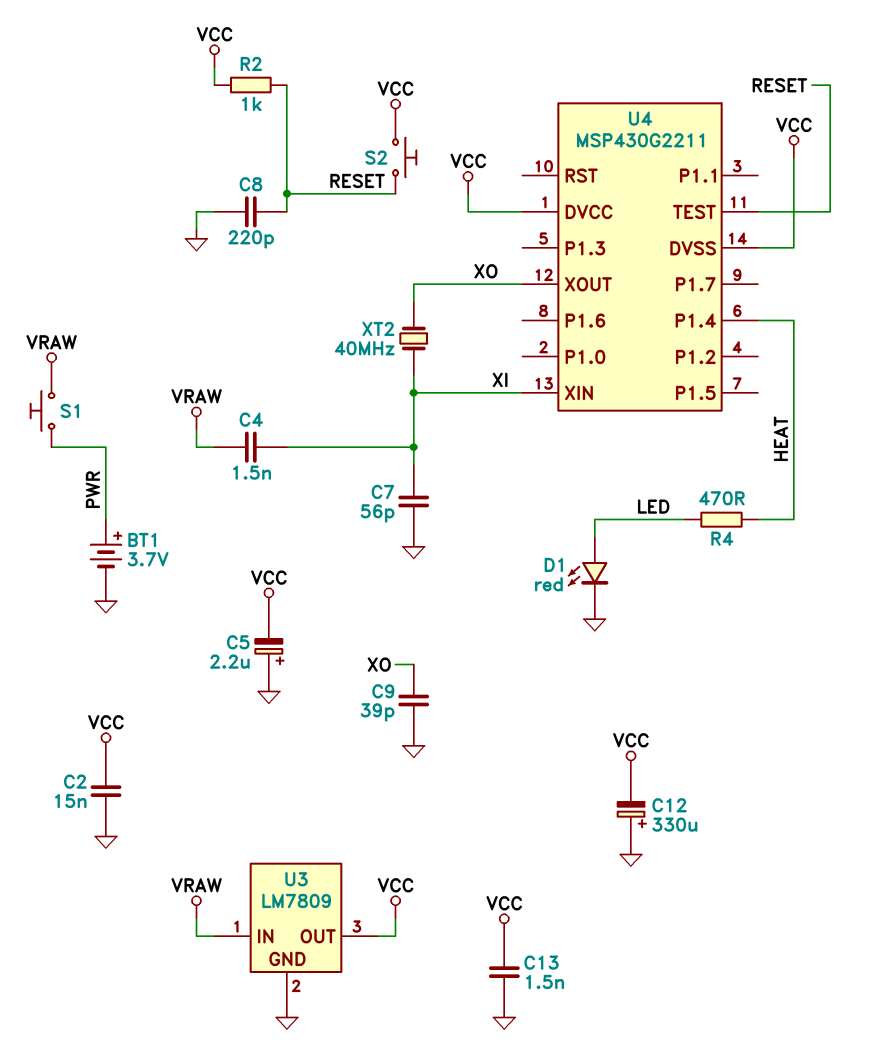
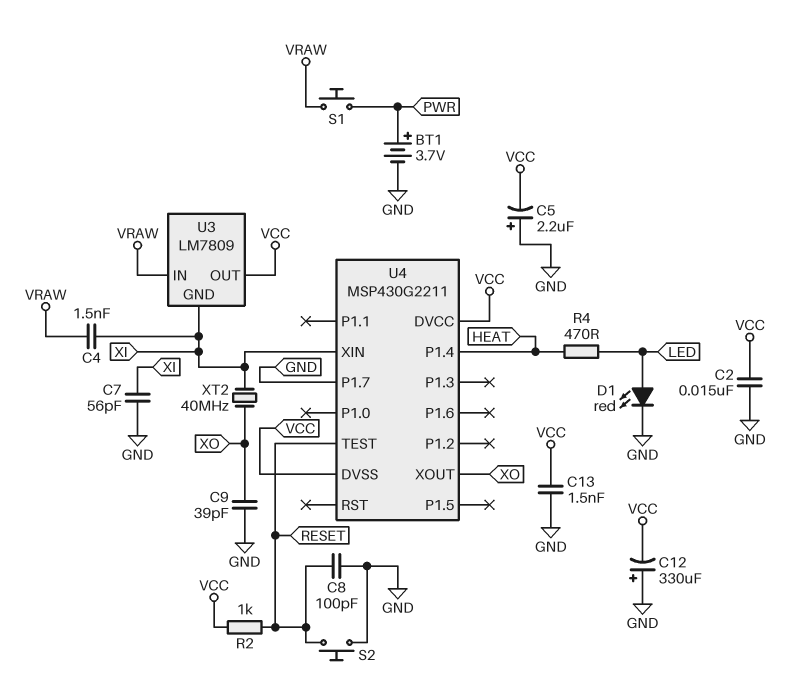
C8: 220pF (GND, RESET) -> 100pF (GND, RESET)
S2: button (RESET, VCC) -> button (GND, RESET)
U3 pin GND: GND -> XI
U4 pin P1.7: none -> GND

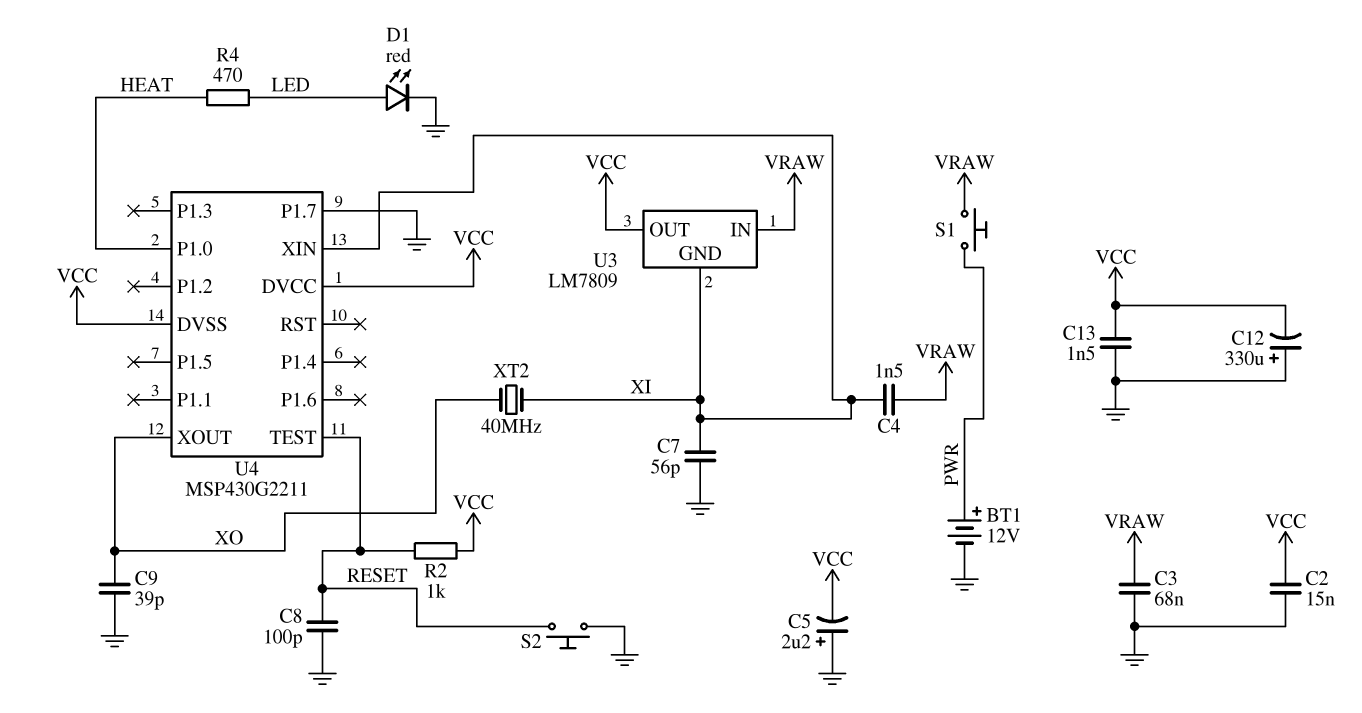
BT1: 3.7V (plus PWR, minus GND) -> 12V (plus PWR, minus GND)
C3: none -> 68nF (GND, VRAW)
U4 pin P1.0: none -> HEAT
U4 pin P1.4: HEAT -> none

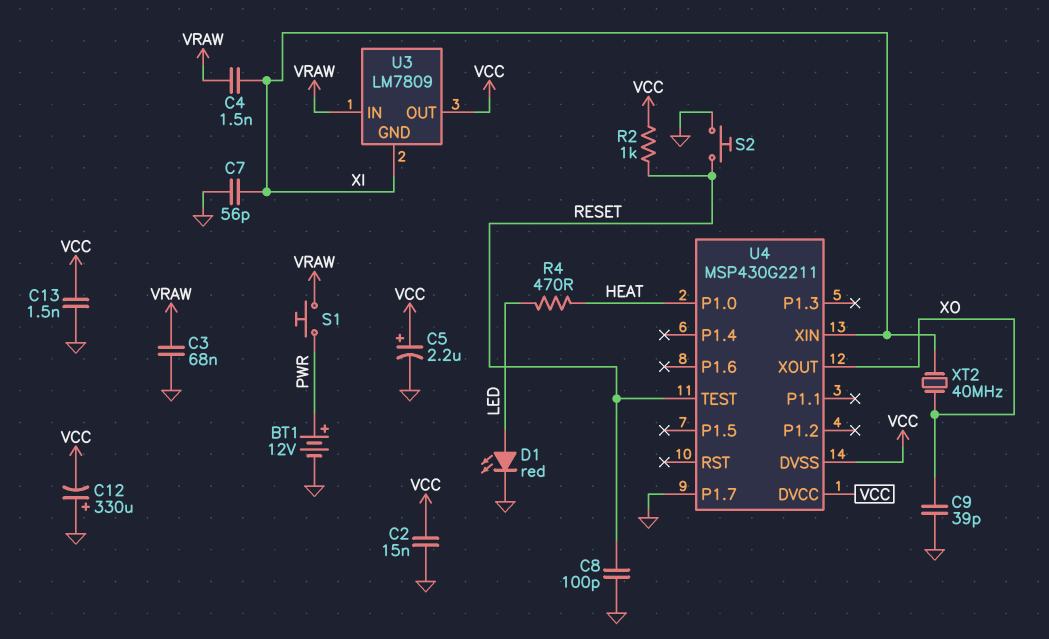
C5: 2.2uF (plus GND, minus VCC) -> 2.2uF (plus VCC, minus GND)

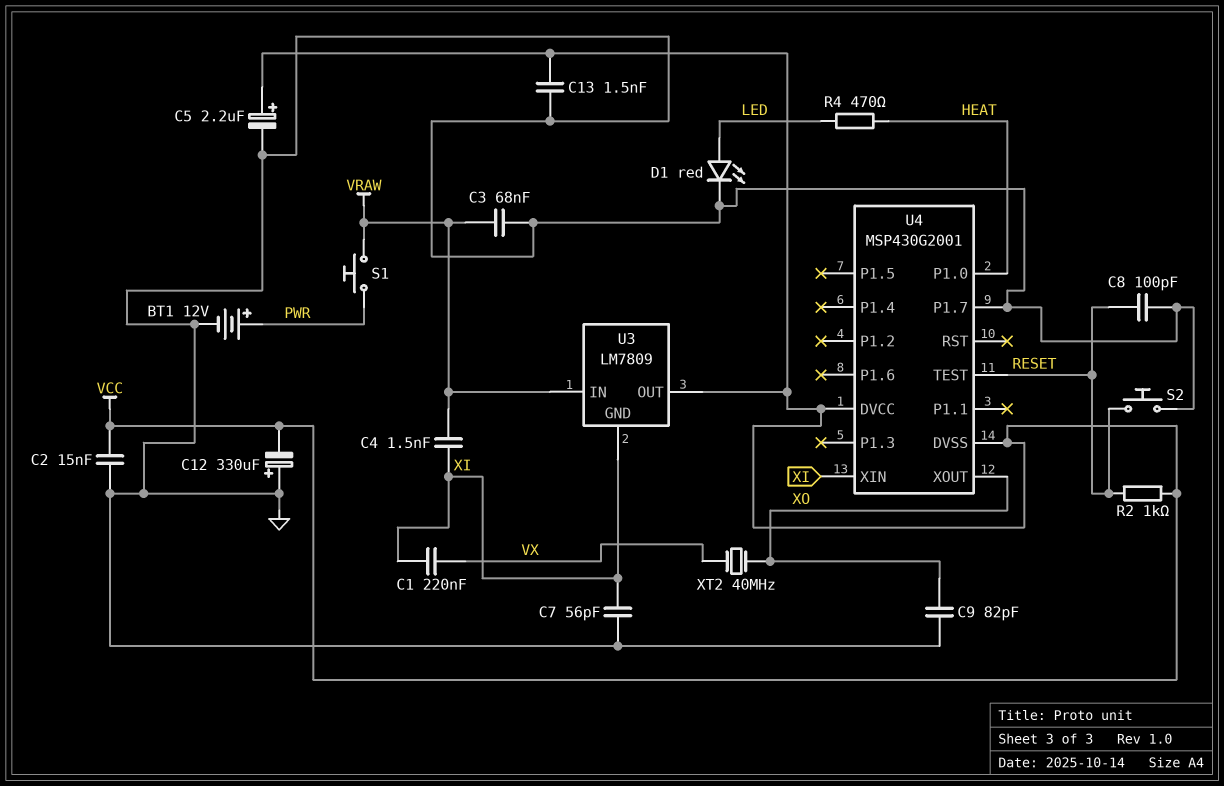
C1: none -> 220nF (VX, XI)
C9: 39pF (GND, XO) -> 82pF (GND, XO)
U4: MSP430G2211 -> MSP430G2001
XT2: 40MHz (XI, XO) -> 40MHz (VX, XO)

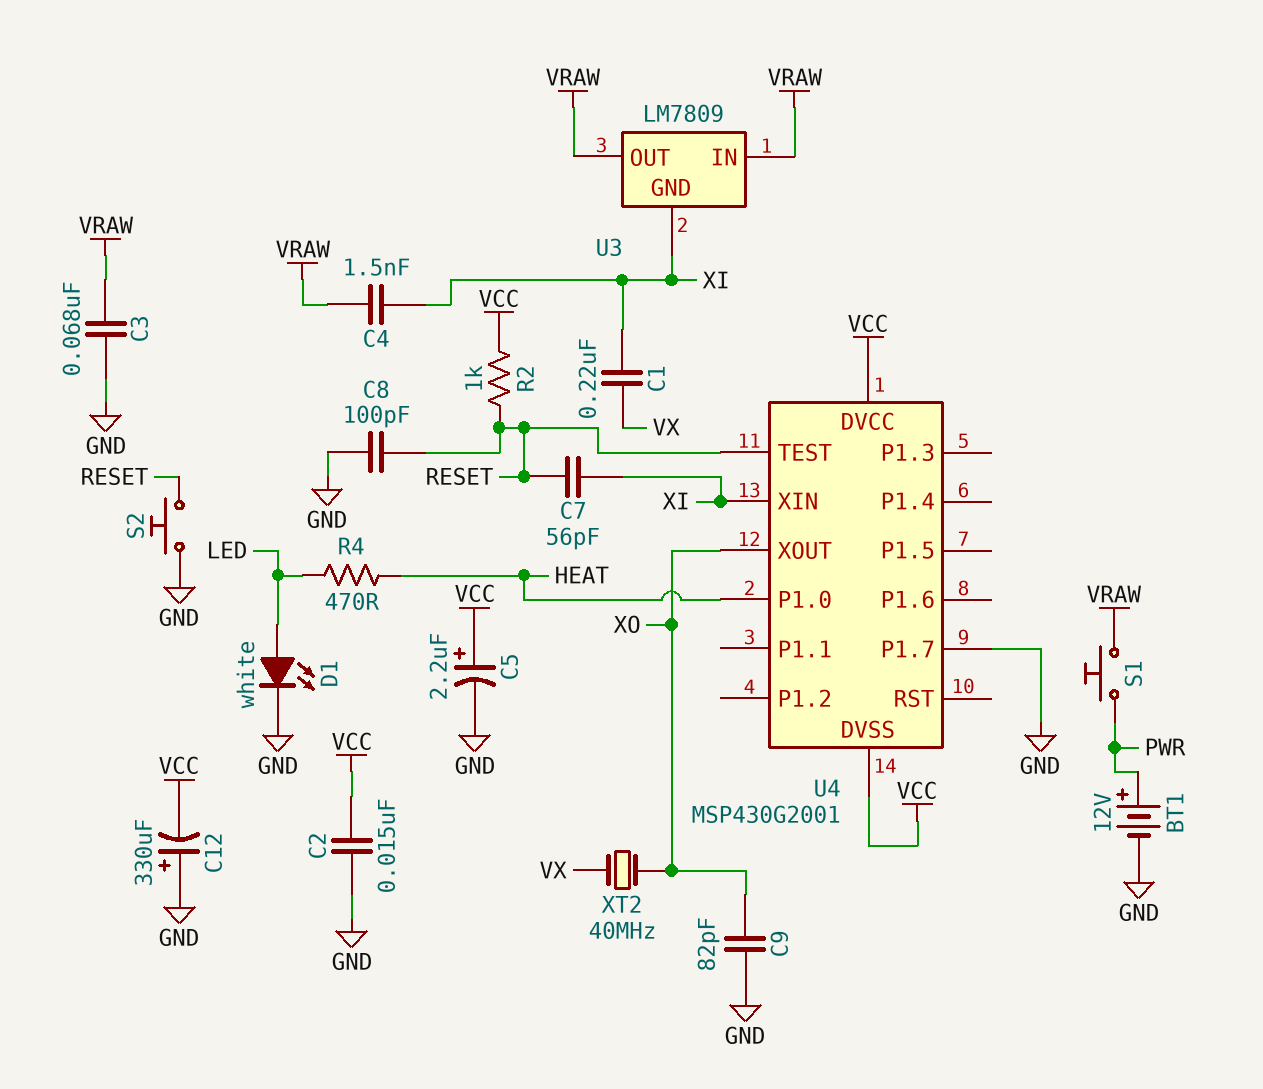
C7: 56pF (GND, XI) -> 56pF (RESET, XI)
C13: 1.5nF (GND, VCC) -> none
D1: LED red (A LED, K GND) -> LED white (A LED, K GND)
U3 pin OUT: VCC -> VRAW

